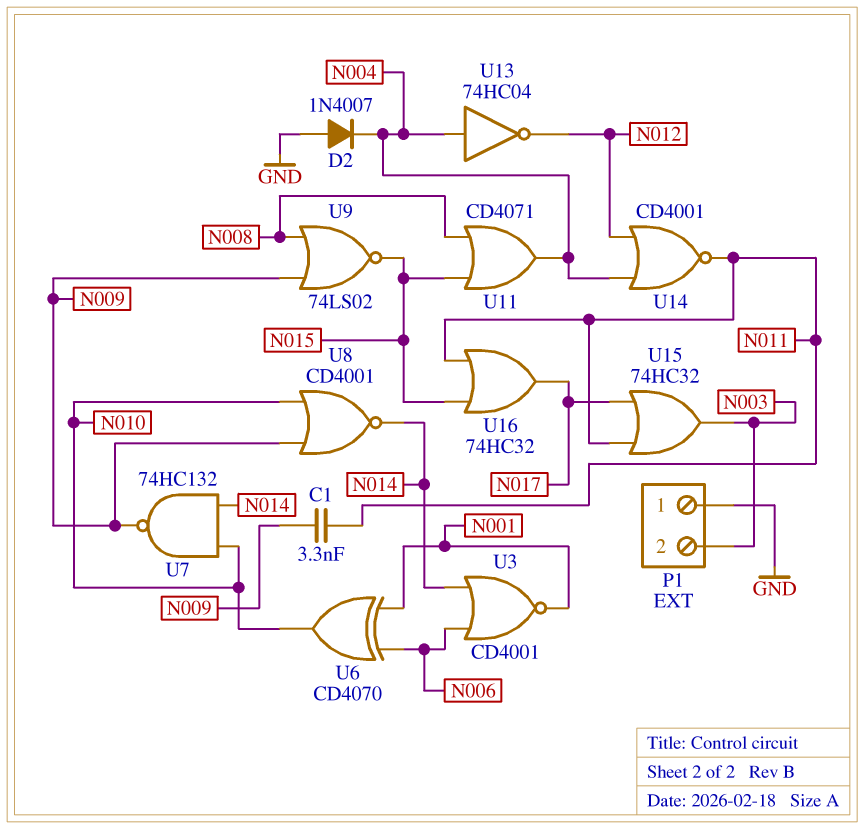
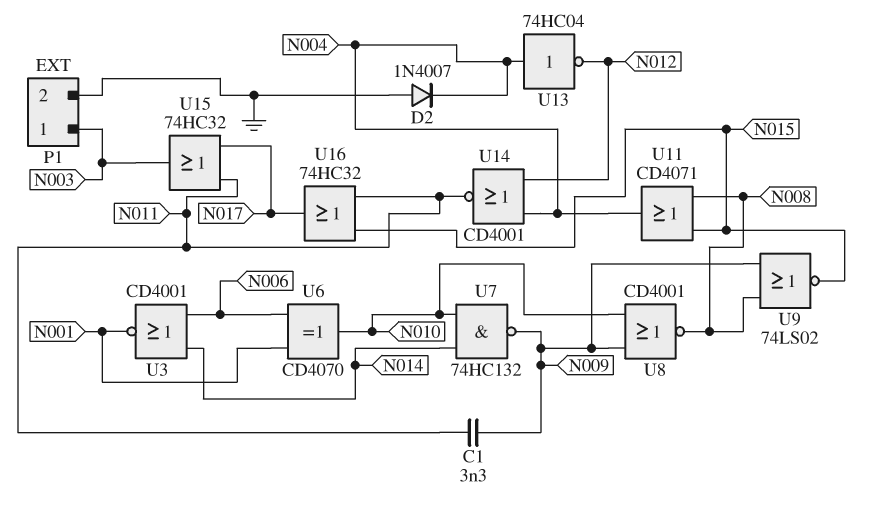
P1 pin 1: GND -> N003
P1 pin 2: N003 -> GND
U8: NOR CD4001 (in N009, in N010, out N014) -> NOR CD4001 (in N009, in N010, out N008)

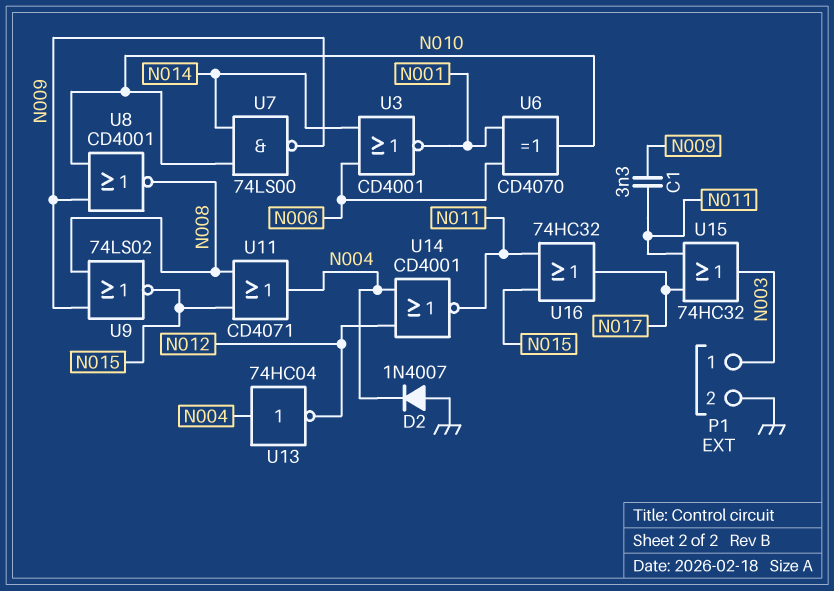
U7: NAND 74HC132 (in N010, in N014, out N009) -> NAND 74LS00 (in N010, in N014, out N009)

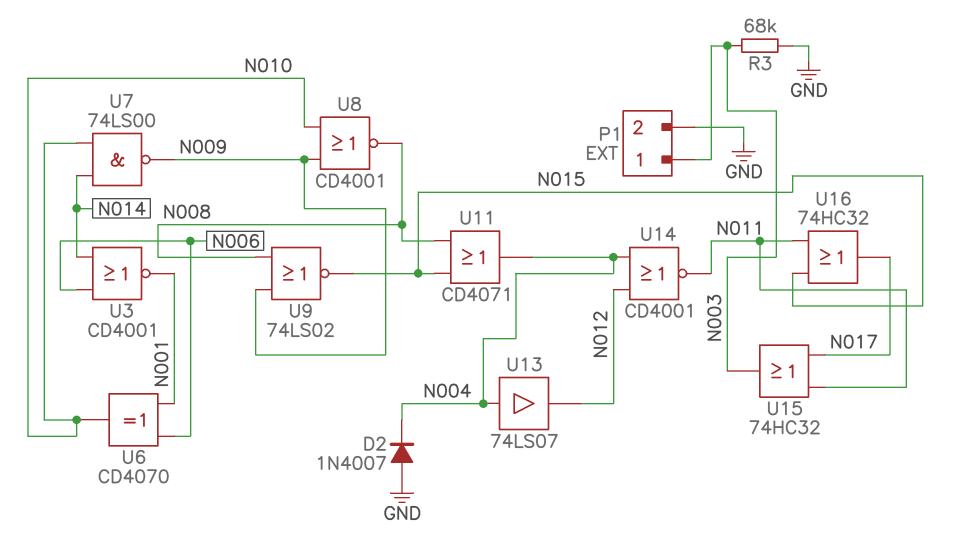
C1: 3.3nF (N009, N011) -> none
R3: none -> 68k (GND, N003)
U13: NOT 74HC04 (in N004, out N012) -> buffer 74LS07 (in N004, out N012)

